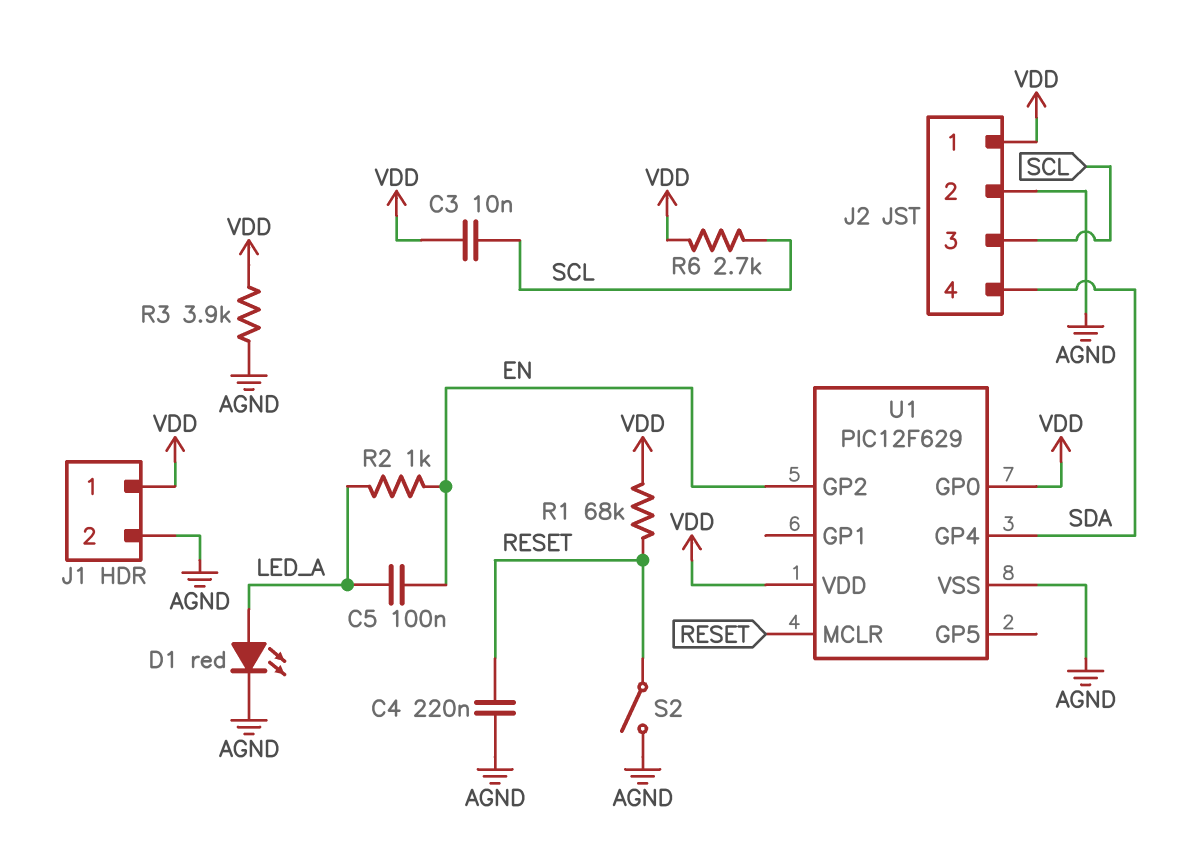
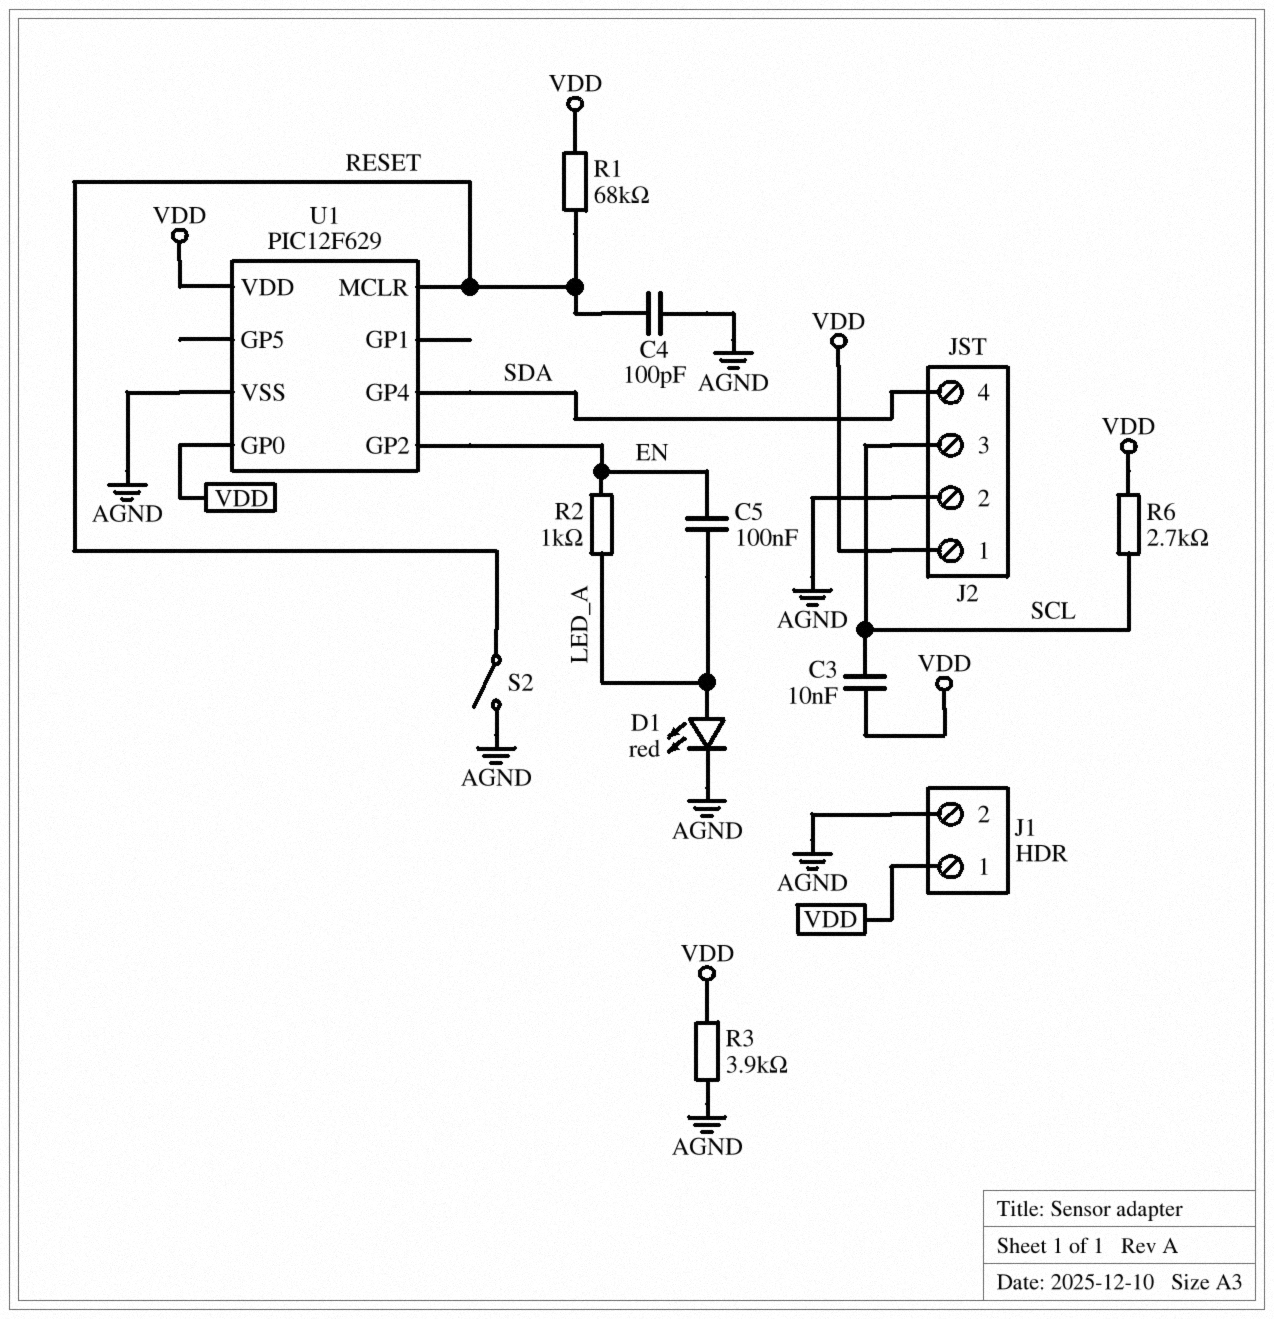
C4: 220nF (AGND, RESET) -> 100pF (AGND, RESET)

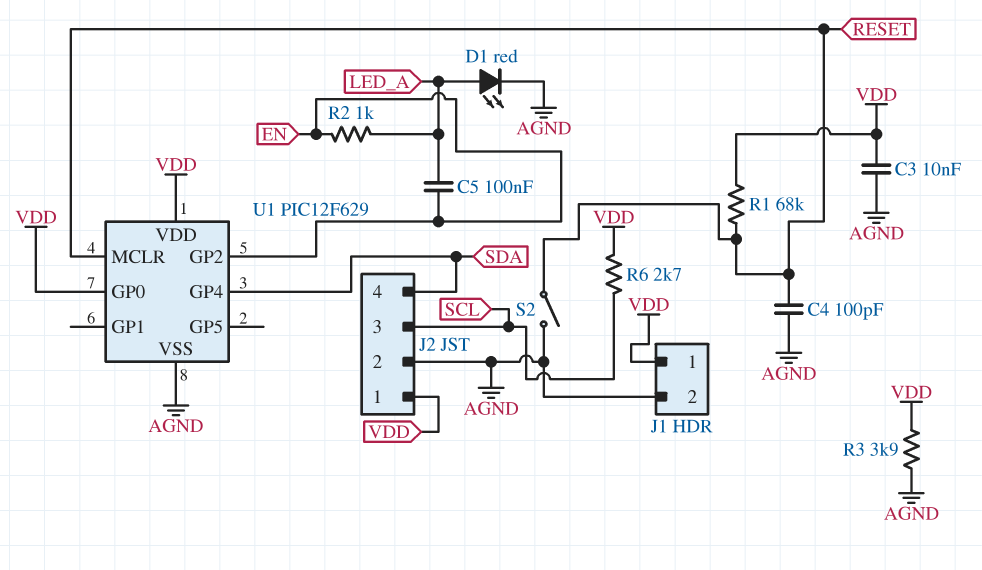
C3: 10nF (SCL, VDD) -> 10nF (AGND, VDD)

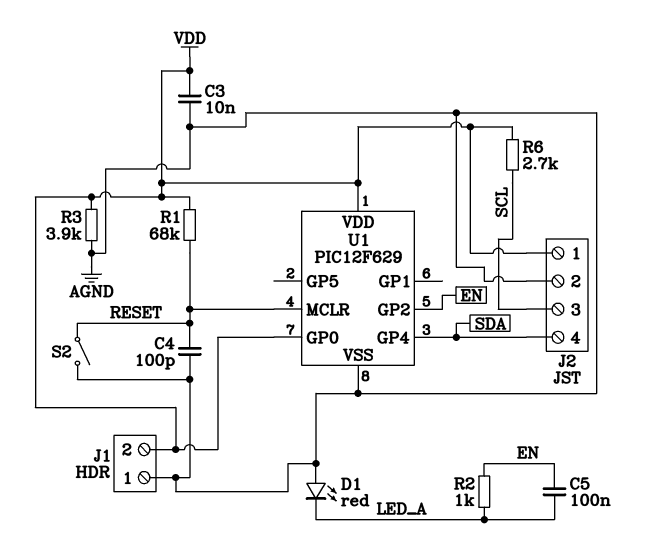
D1: LED red (A LED_A, K AGND) -> LED red (A AGND, K LED_A)
J1 pin 1: VDD -> AGND
J1 pin 2: AGND -> VDD

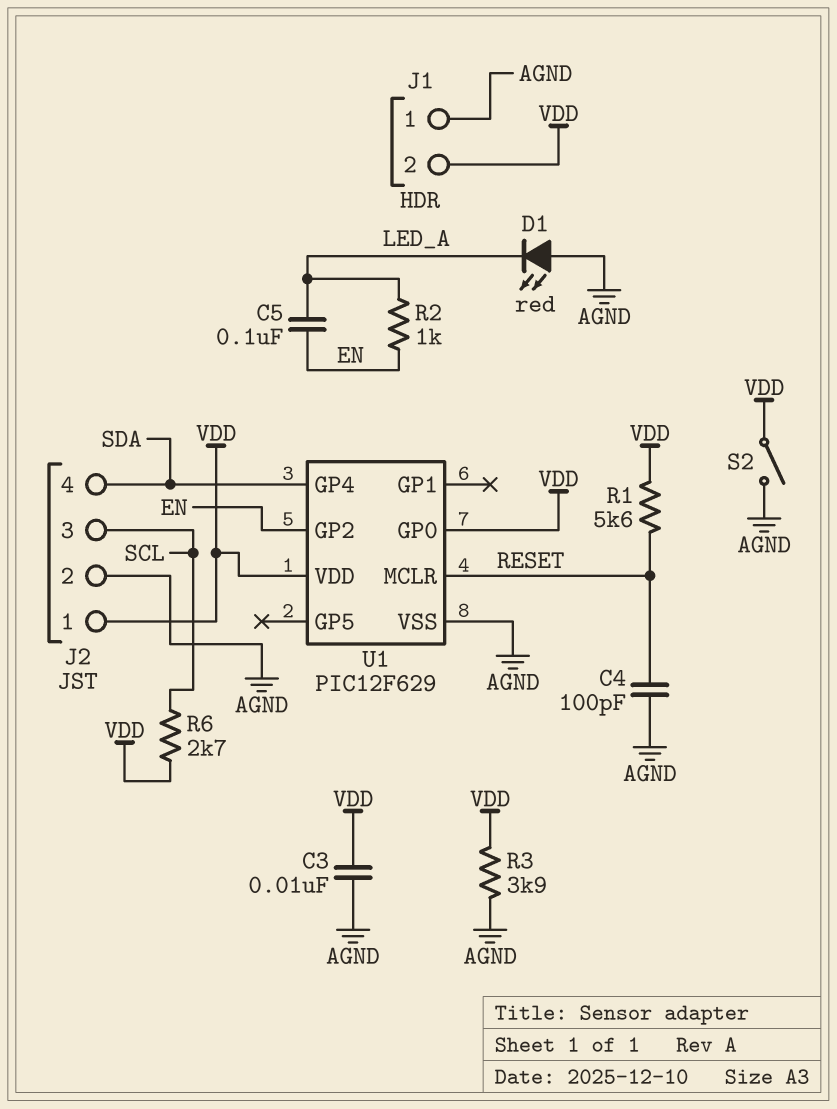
R1: 68k (RESET, VDD) -> 5.6k (RESET, VDD)
S2: switch (AGND, RESET) -> switch (AGND, VDD)

